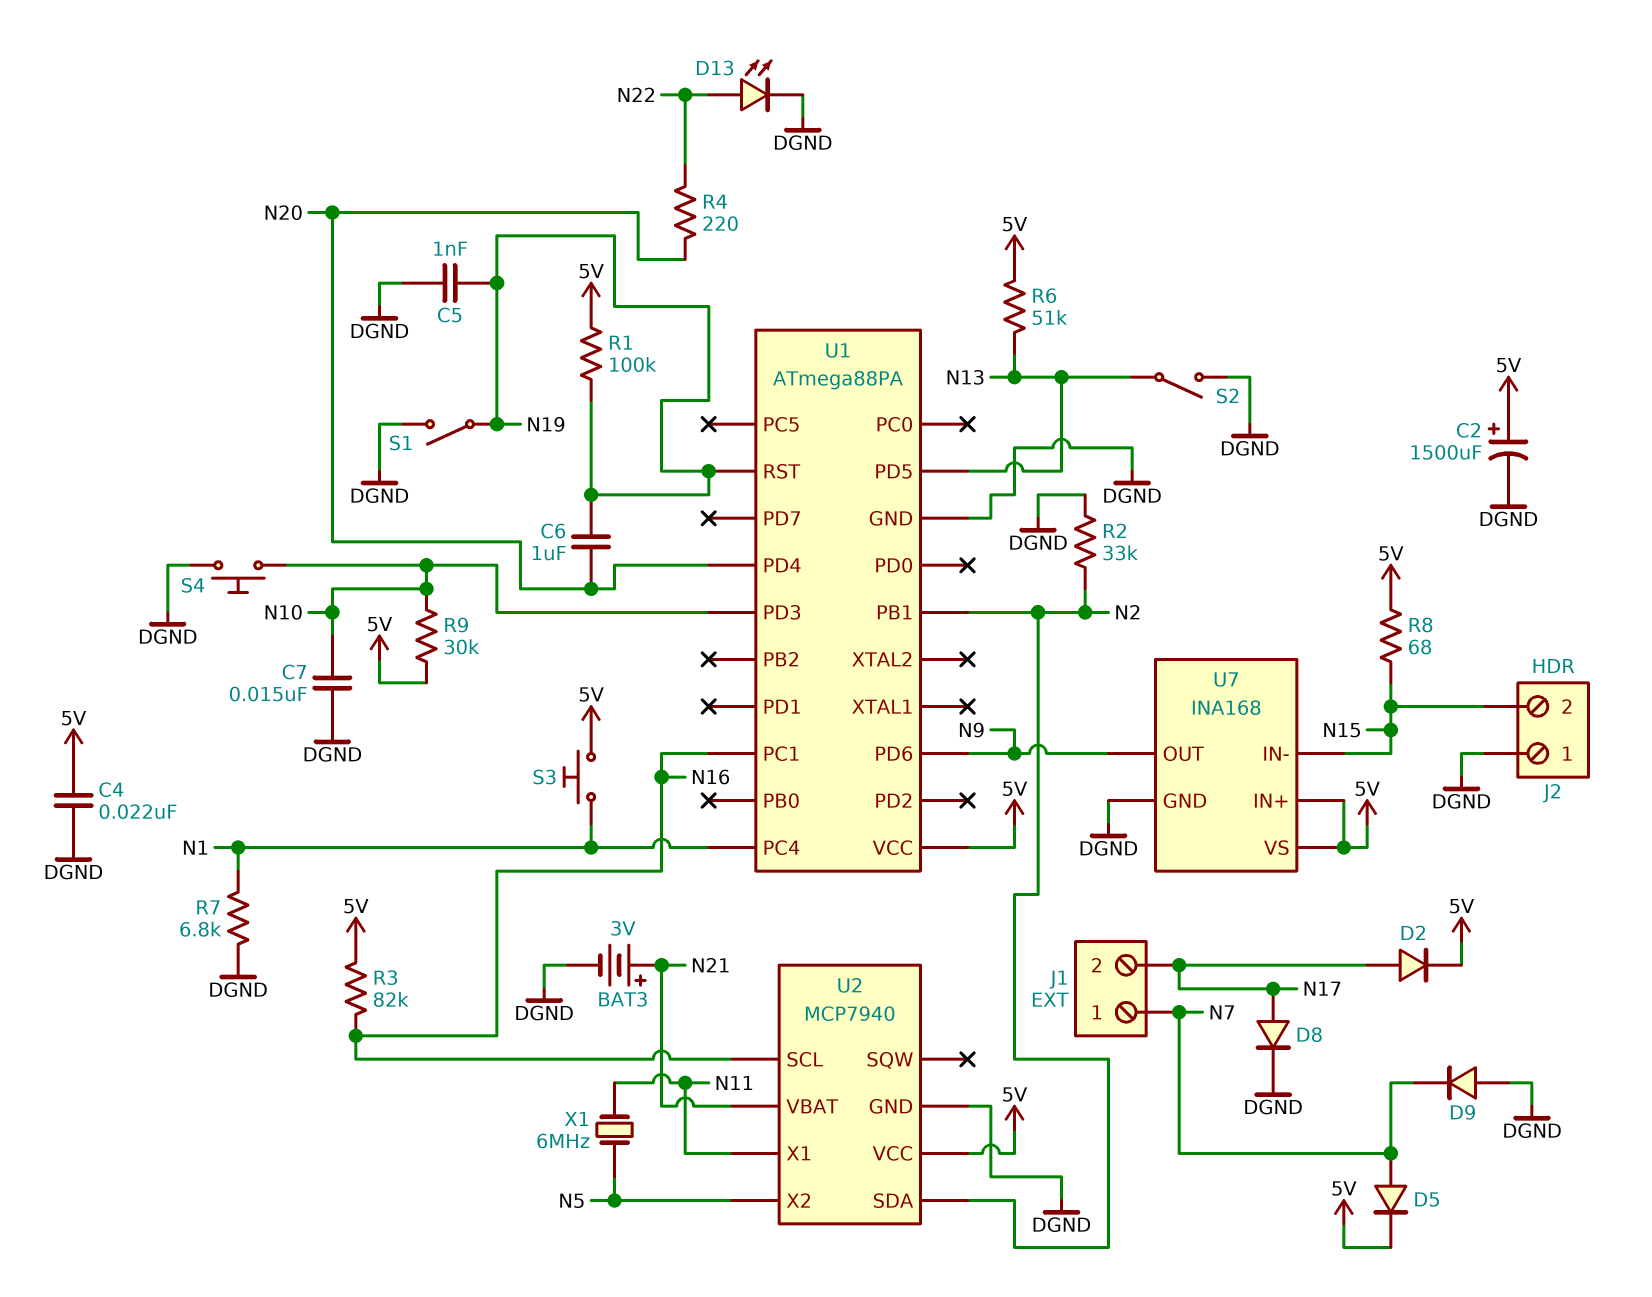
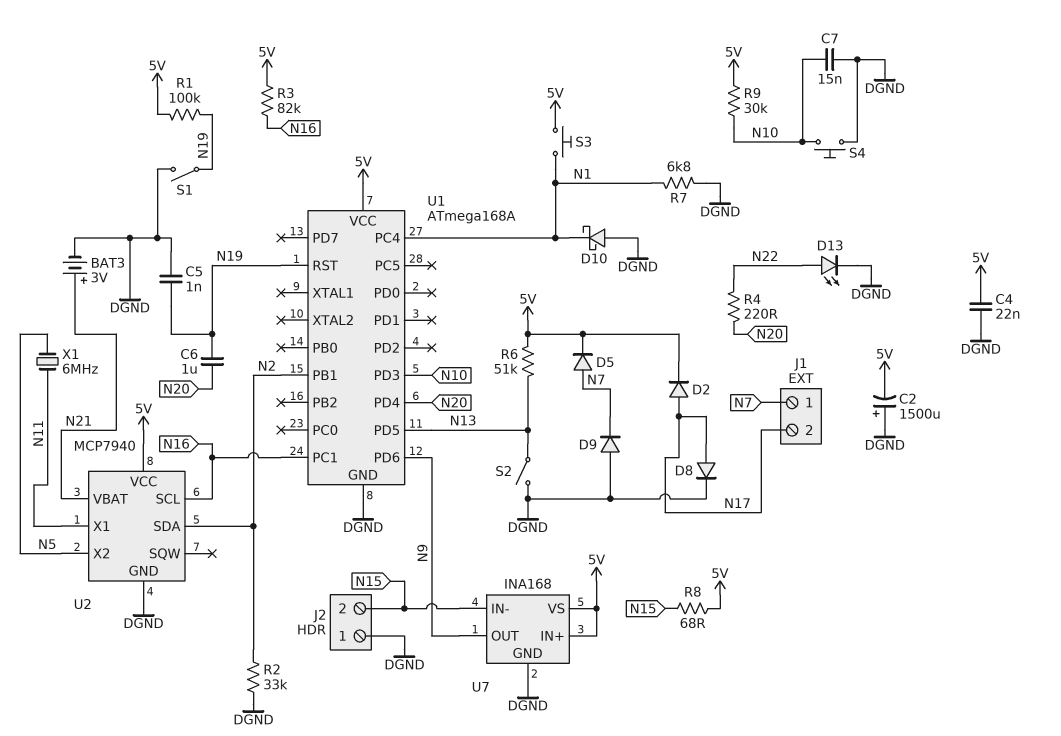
C2: 1500uF (plus 5V, minus DGND) -> 1500uF (plus DGND, minus 5V)
D10: none -> schottky (A DGND, K N1)
U1: ATmega88PA -> ATmega168A

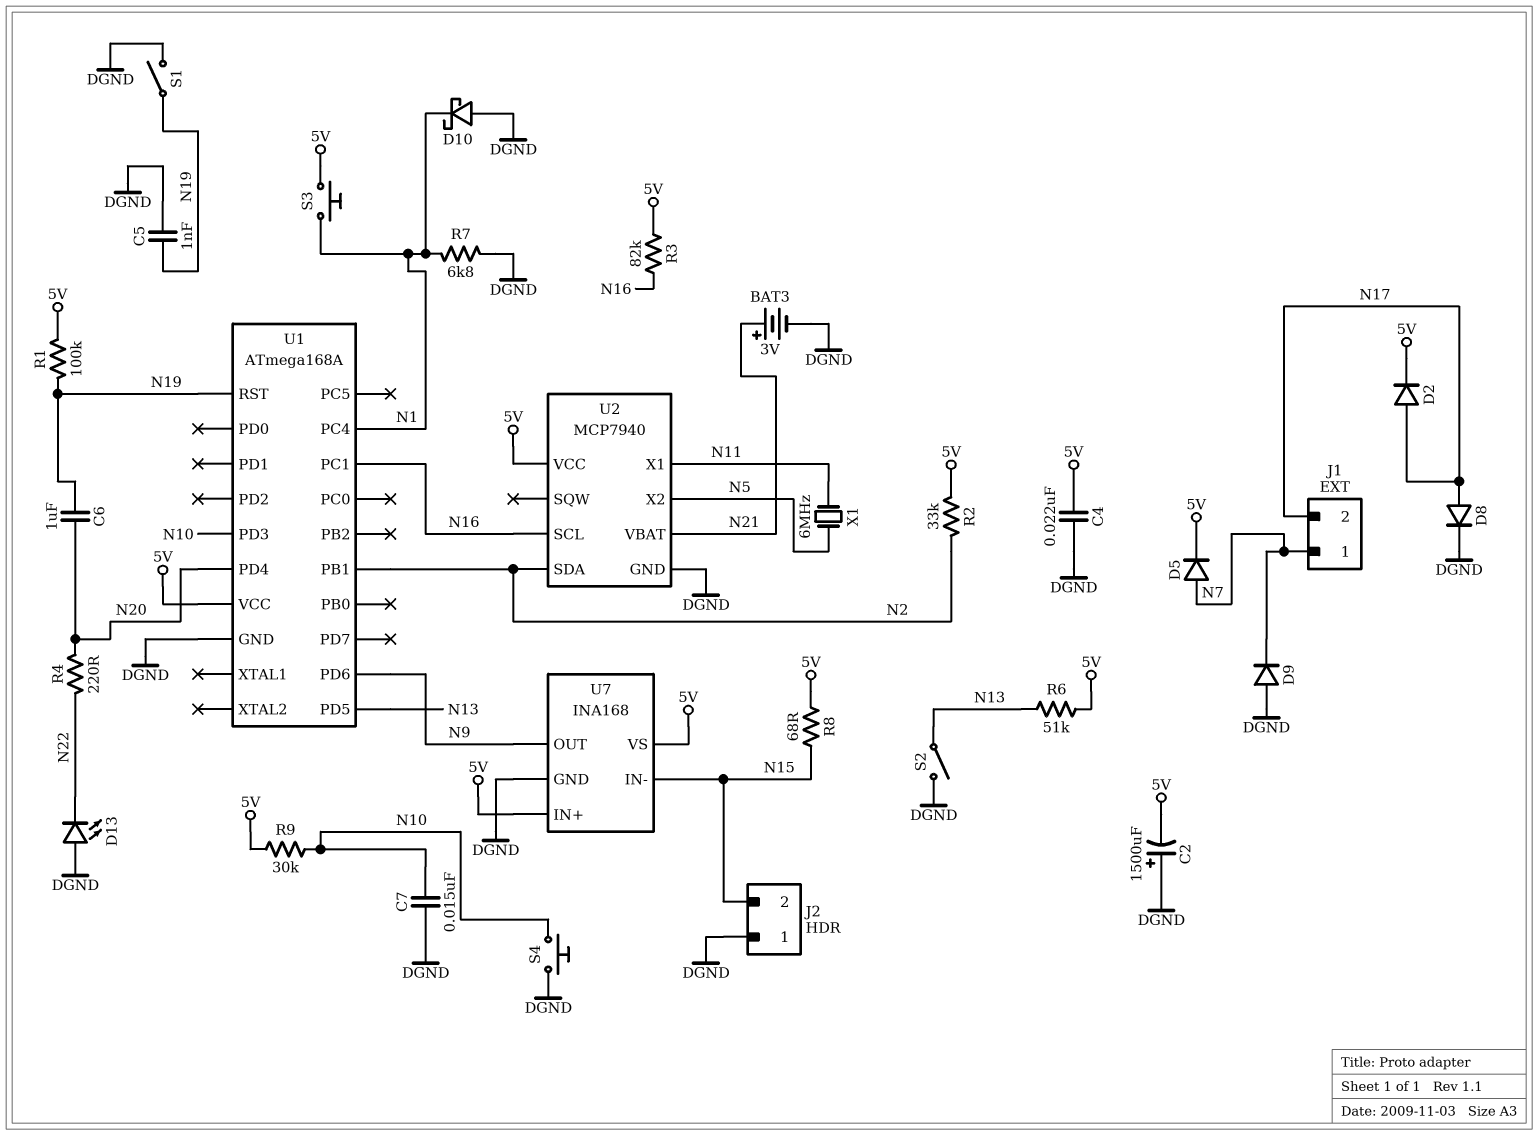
D13: LED (A N22, K DGND) -> LED (A DGND, K N22)
R2: 33k (DGND, N2) -> 33k (5V, N2)

